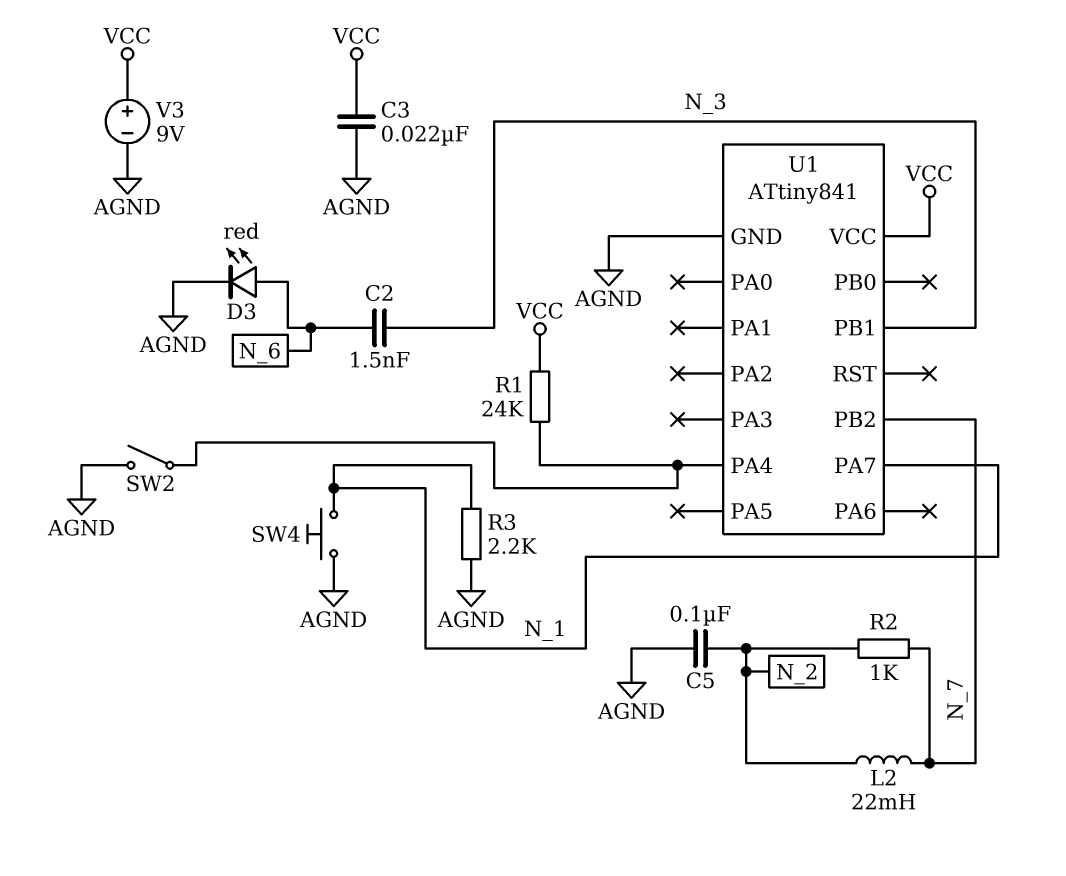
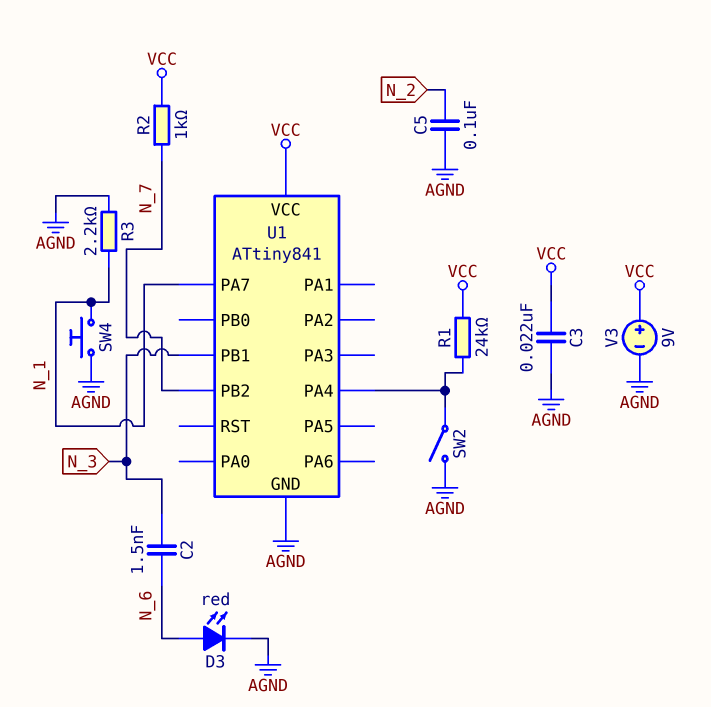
L2: 22mH (N_2, N_7) -> none
R2: 1k (N_2, N_7) -> 1k (N_7, VCC)

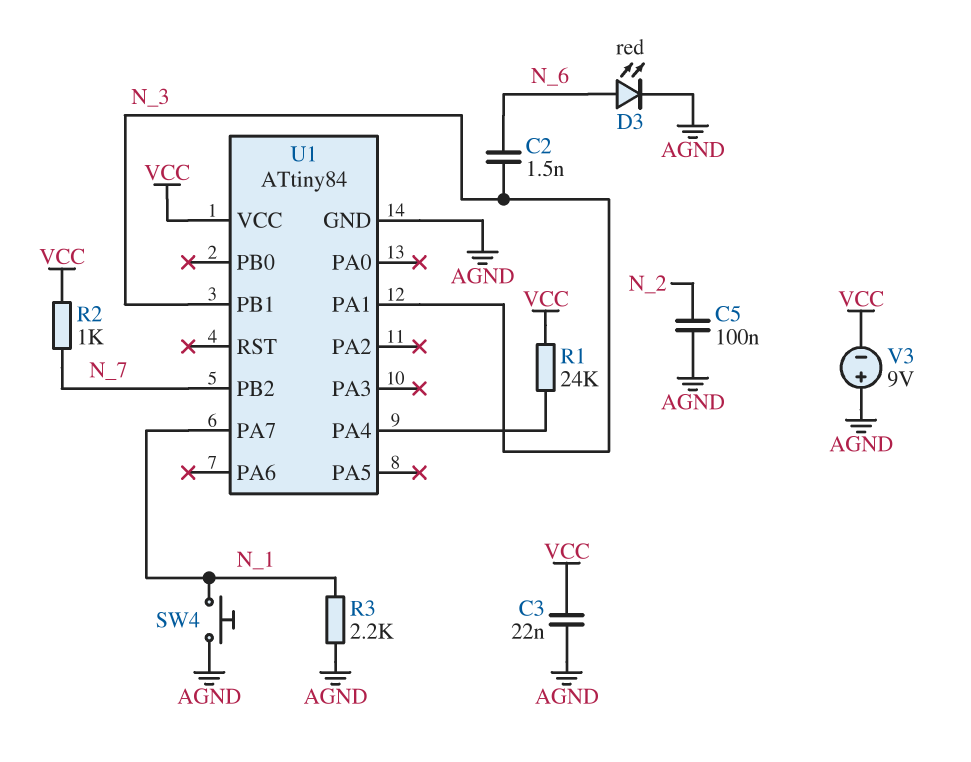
SW2: switch (AGND, U1/PA4) -> none
U1: ATtiny841 -> ATtiny84
U1 pin PA1: none -> N_3
V3: 9V (plus VCC, minus AGND) -> 9V (plus AGND, minus VCC)

